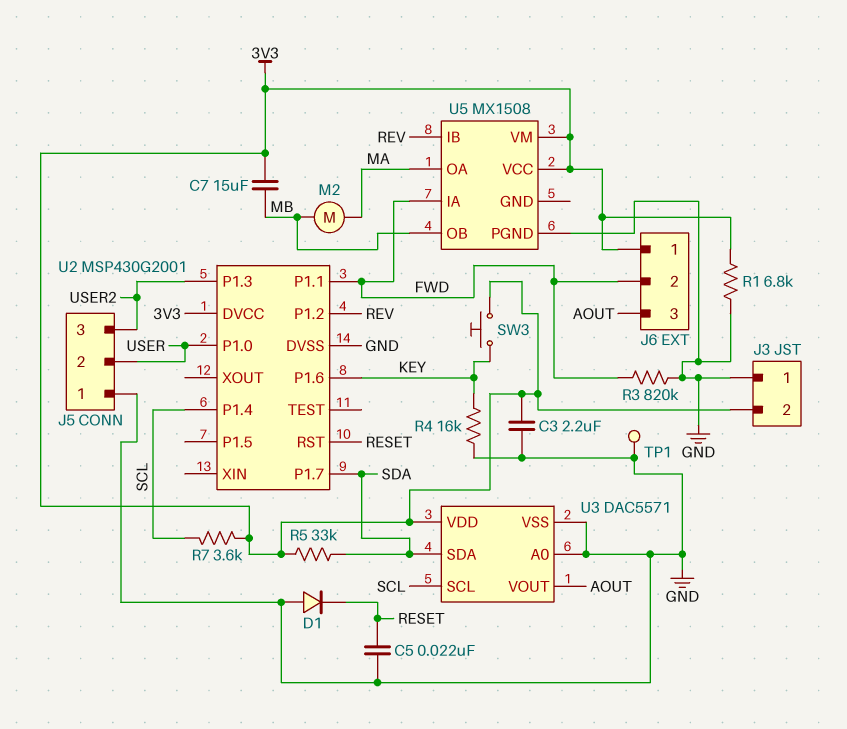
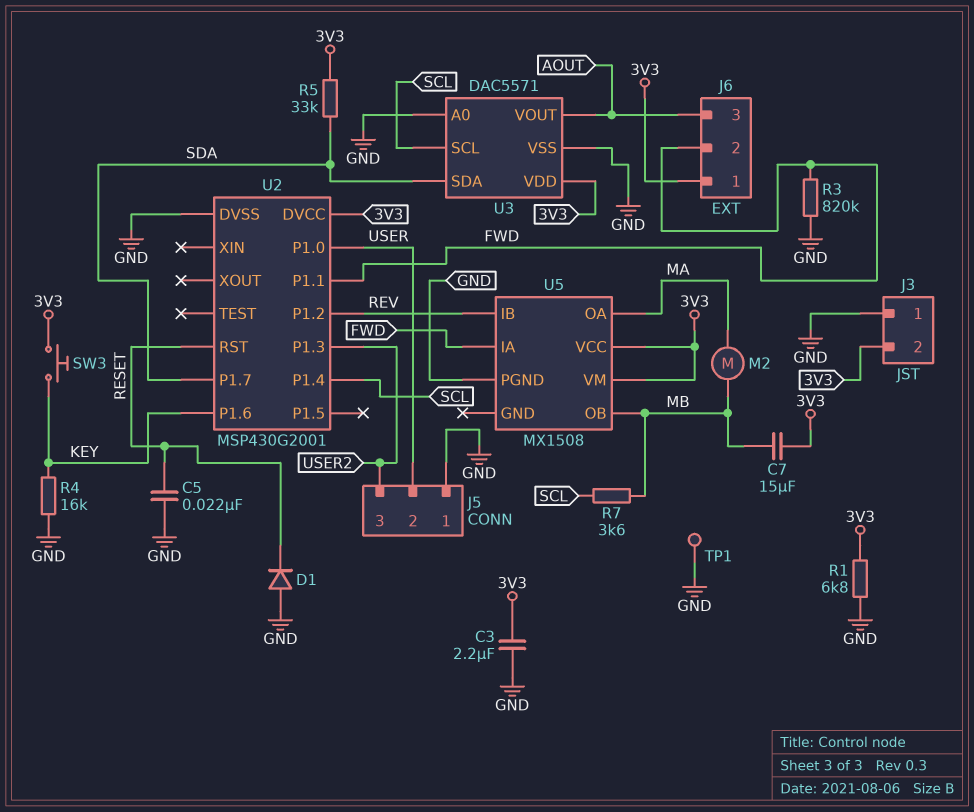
R7: 3.6k (3V3, SCL) -> 3.6k (MB, SCL)

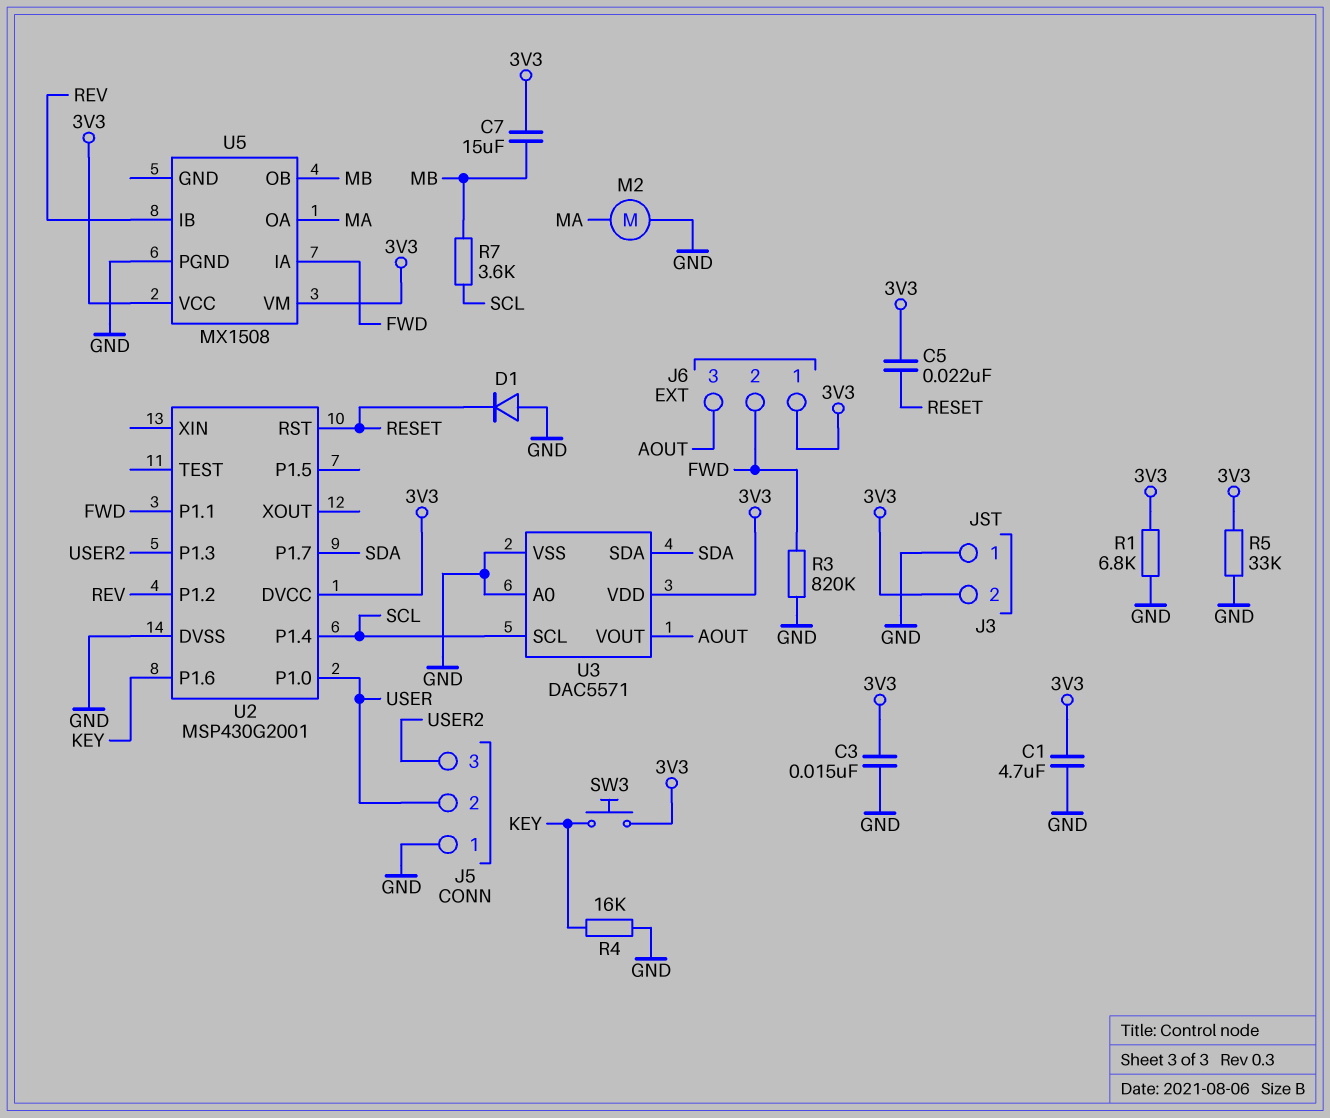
C1: none -> 4.7uF (3V3, GND)
C3: 2.2uF (3V3, GND) -> 15nF (3V3, GND)
C5: 22nF (GND, RESET) -> 22nF (3V3, RESET)
M2: motor (MA, MB) -> motor (GND, MA)
R5: 33k (3V3, SDA) -> 33k (3V3, GND)
TP1: test point (GND) -> none

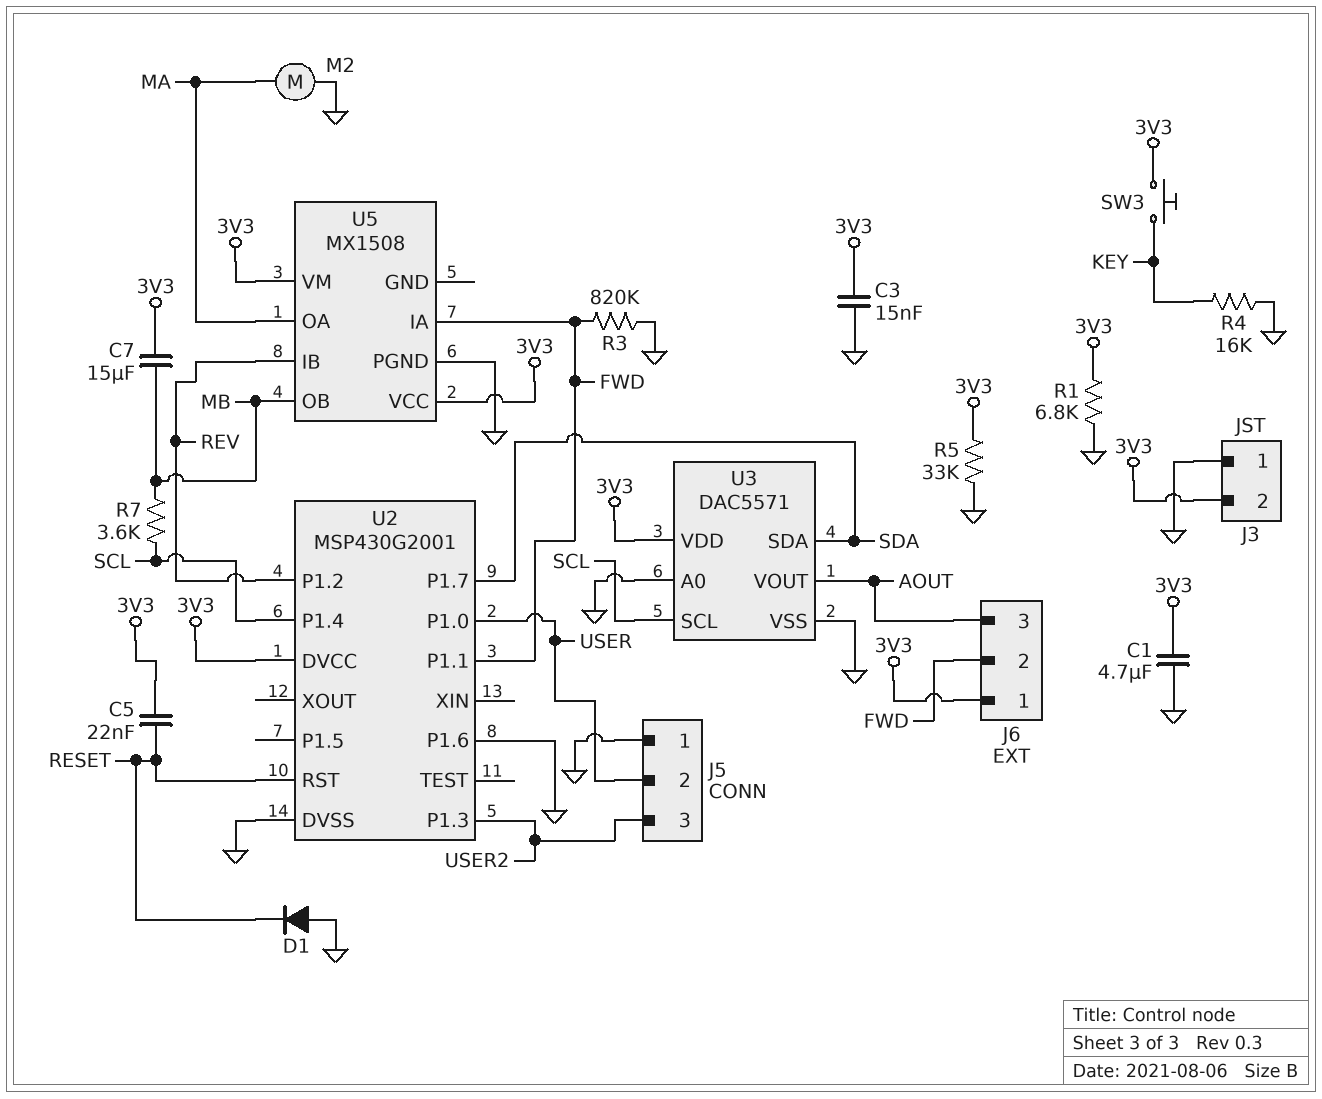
U2 pin P1.6: KEY -> GND

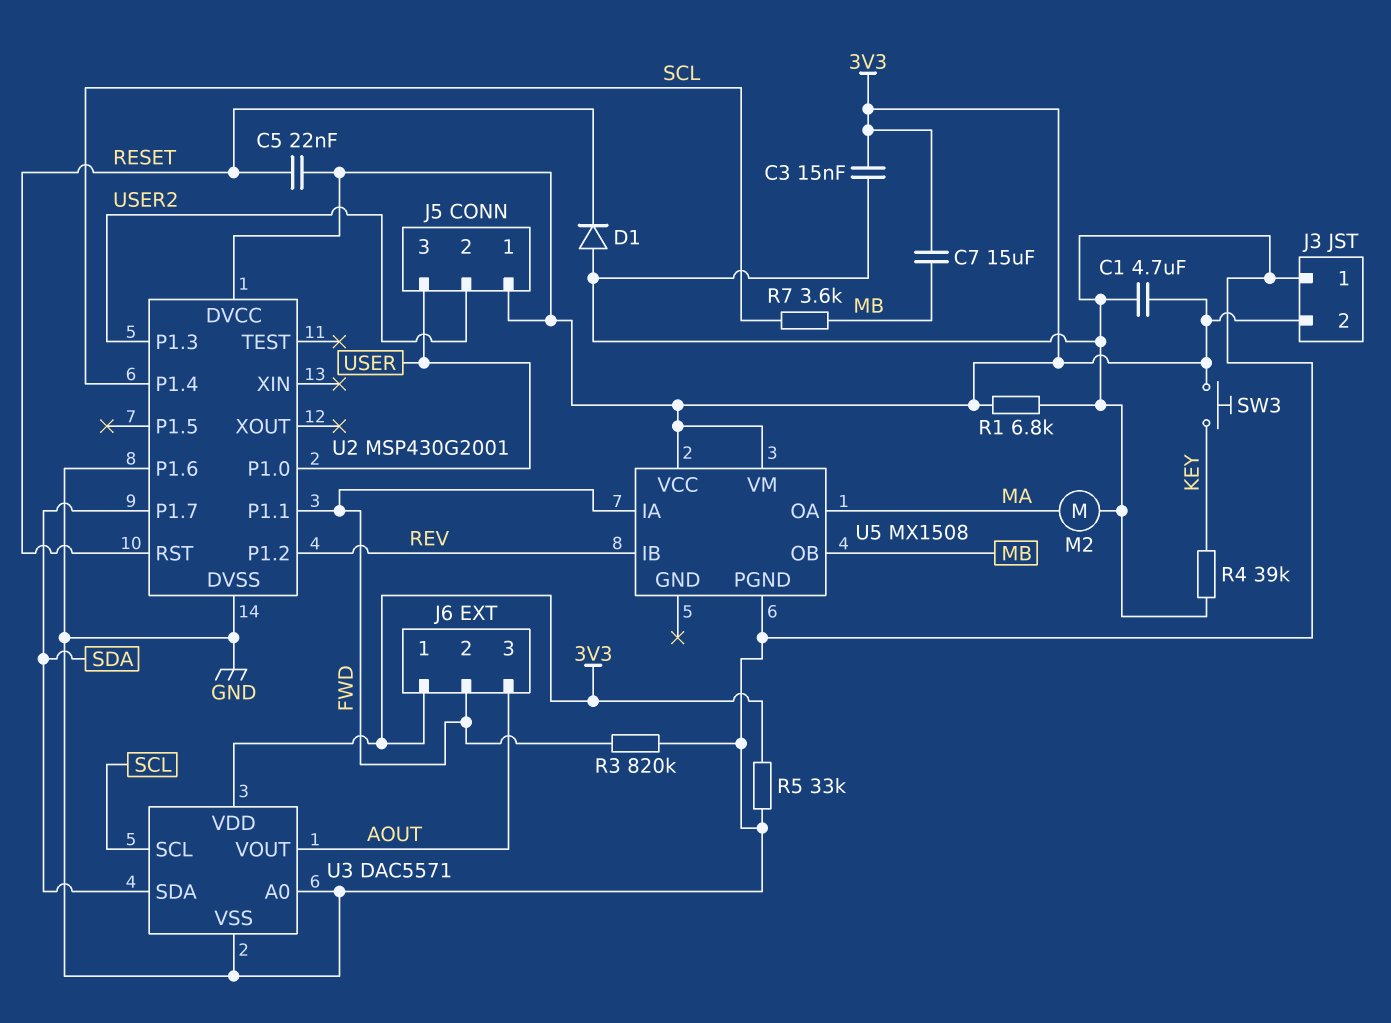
J5 pin 1: GND -> 3V3
J5 pin 2: USER -> USER2
J5 pin 3: USER2 -> USER
R4: 16k (GND, KEY) -> 39k (GND, KEY)

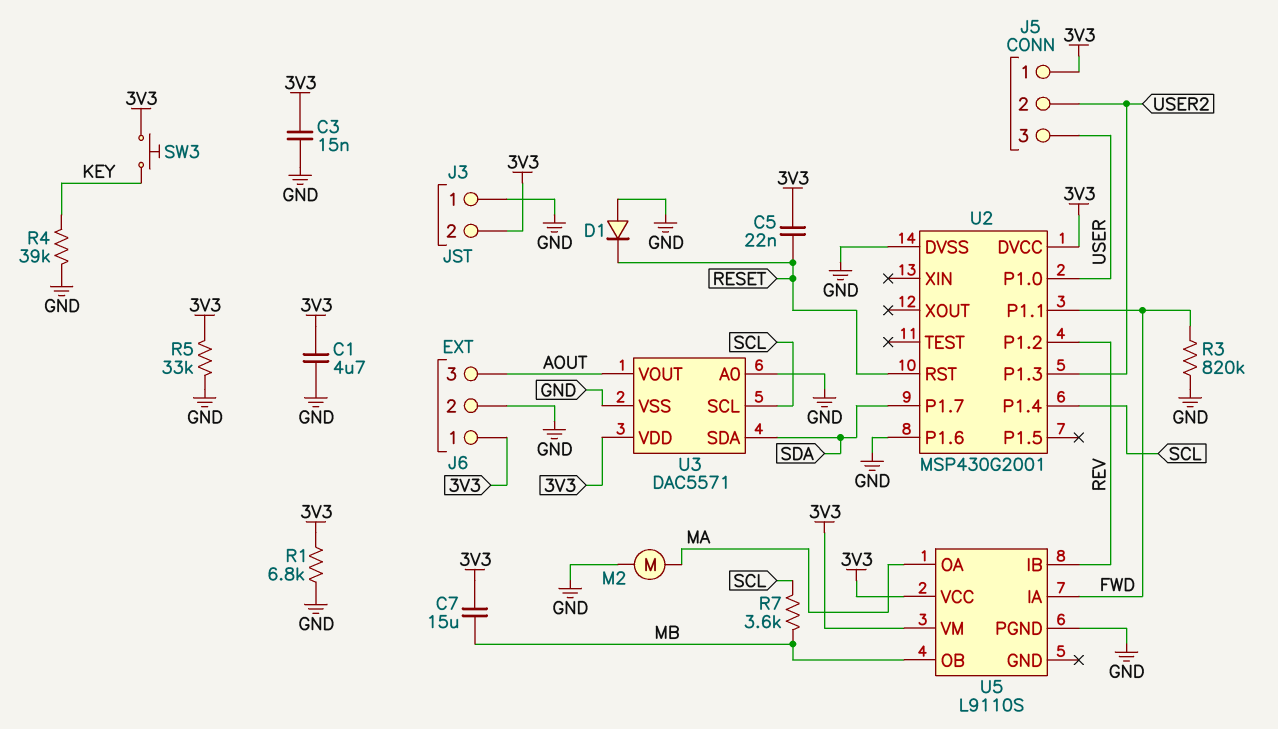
J6 pin 2: FWD -> GND
U5: MX1508 -> L9110S

